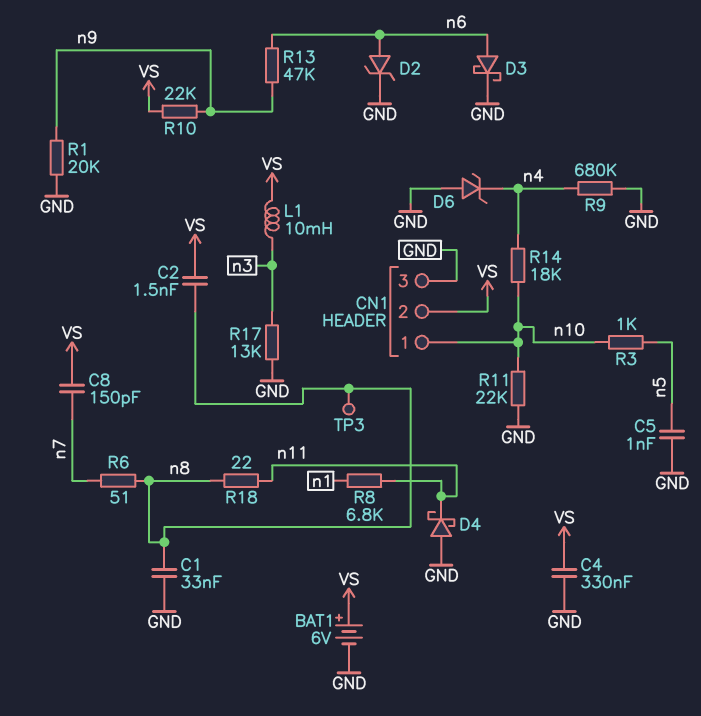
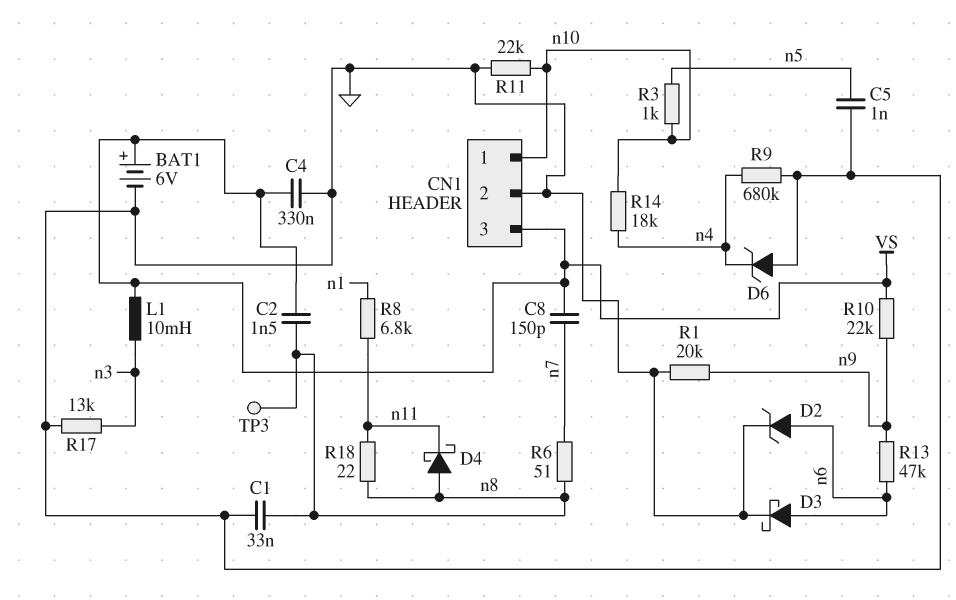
CN1 pin 2: VS -> GND
CN1 pin 3: GND -> VS
D4: schottky (A GND, K n11) -> schottky (A n8, K n11)

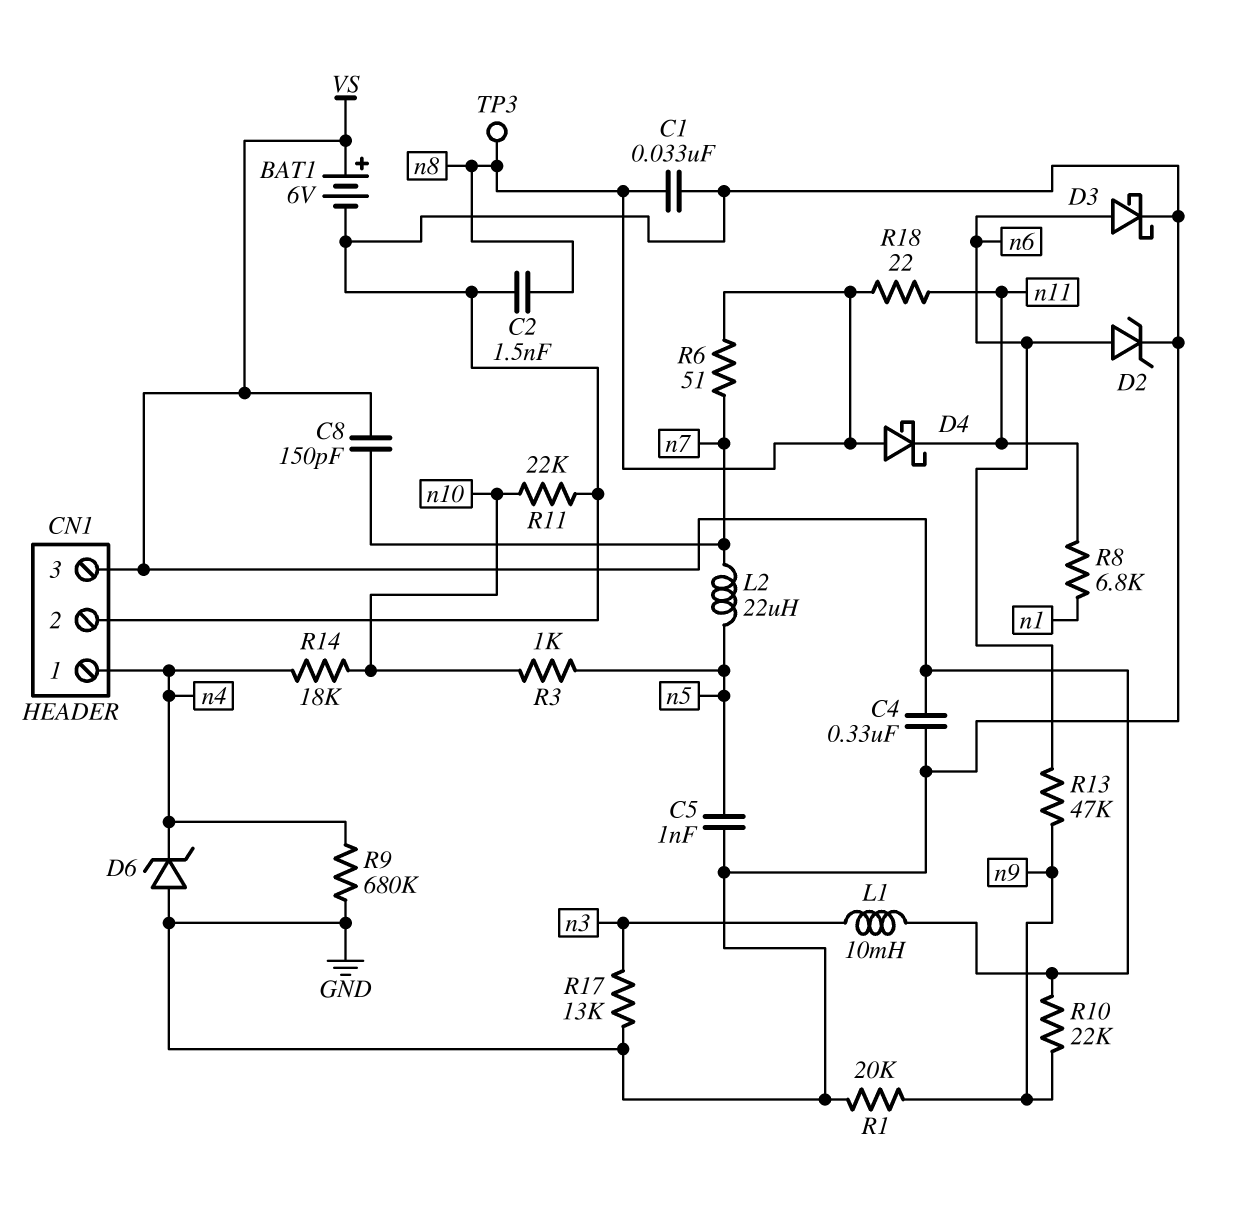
C2: 1.5nF (VS, n8) -> 1.5nF (GND, n8)
CN1 pin 1: n10 -> n4
L2: none -> 22uH (n5, n7)

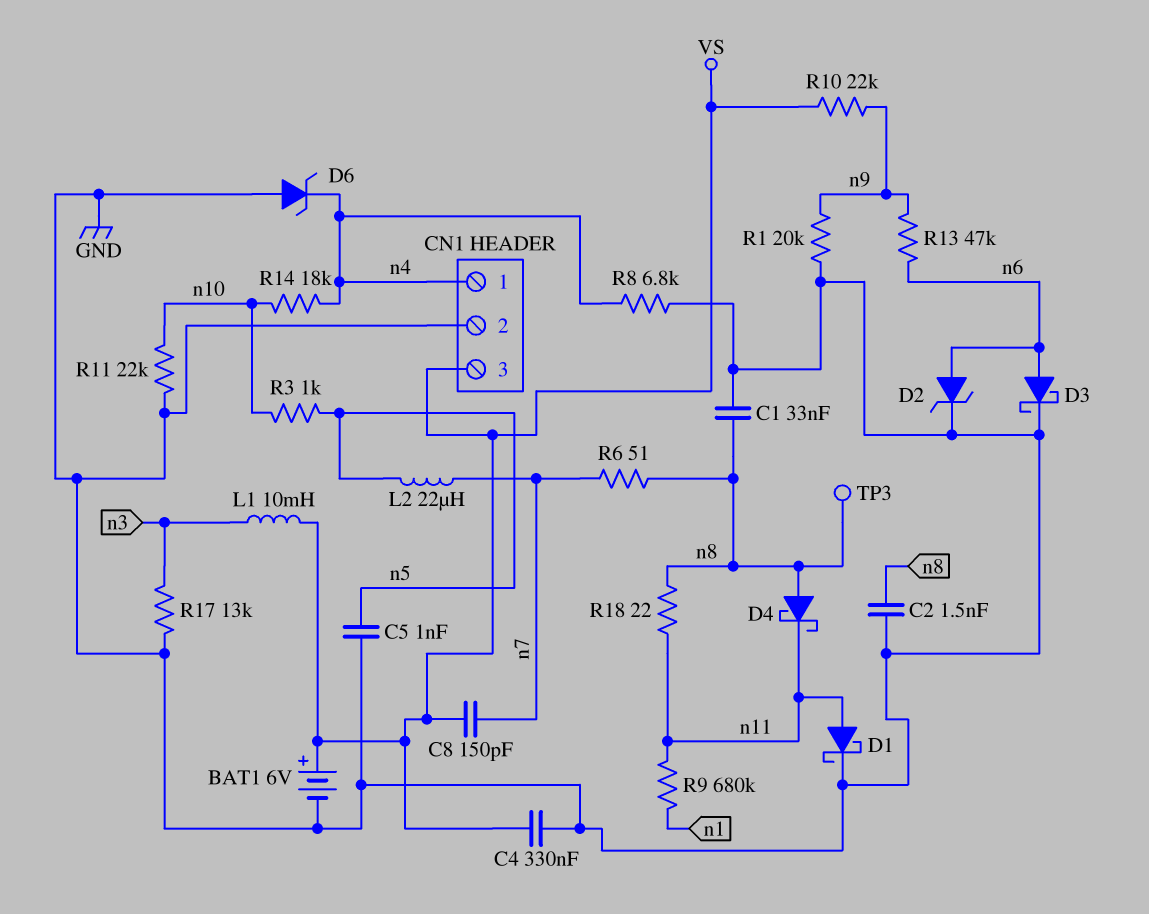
D1: none -> schottky (A n11, K GND)
R8: 6.8k (n1, n11) -> 6.8k (GND, n4)
R9: 680k (GND, n4) -> 680k (n1, n11)

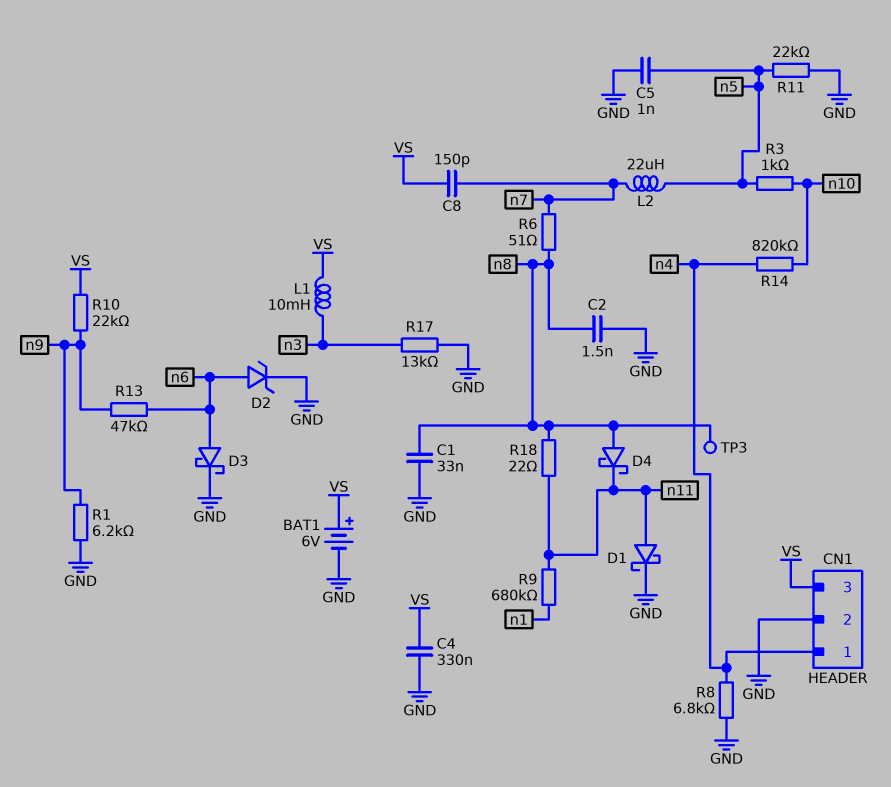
D6: zener (A GND, K n4) -> none
R1: 20k (GND, n9) -> 6.2k (GND, n9)
R11: 22k (GND, n10) -> 22k (GND, n5)
R14: 18k (n4, n10) -> 820k (n4, n10)

